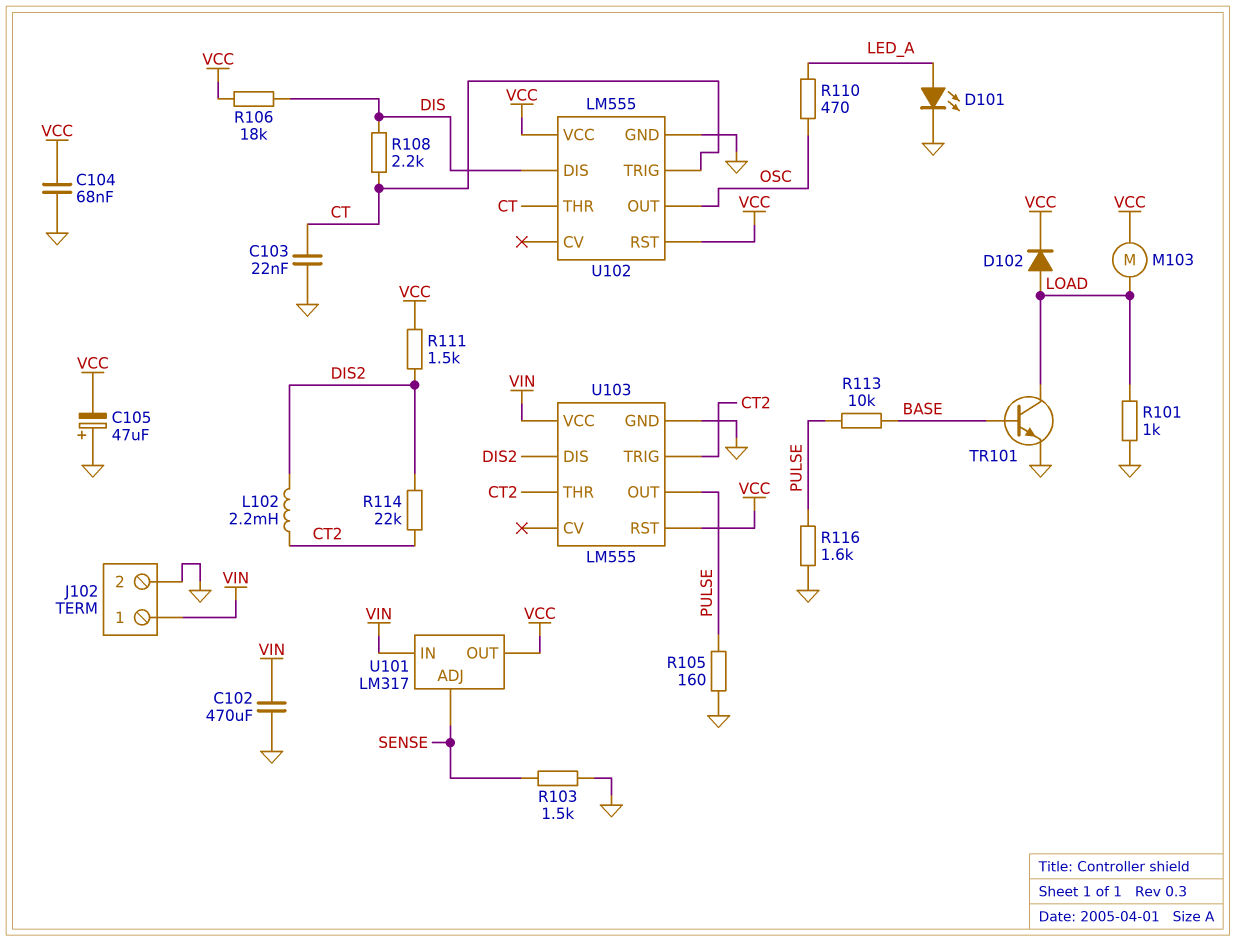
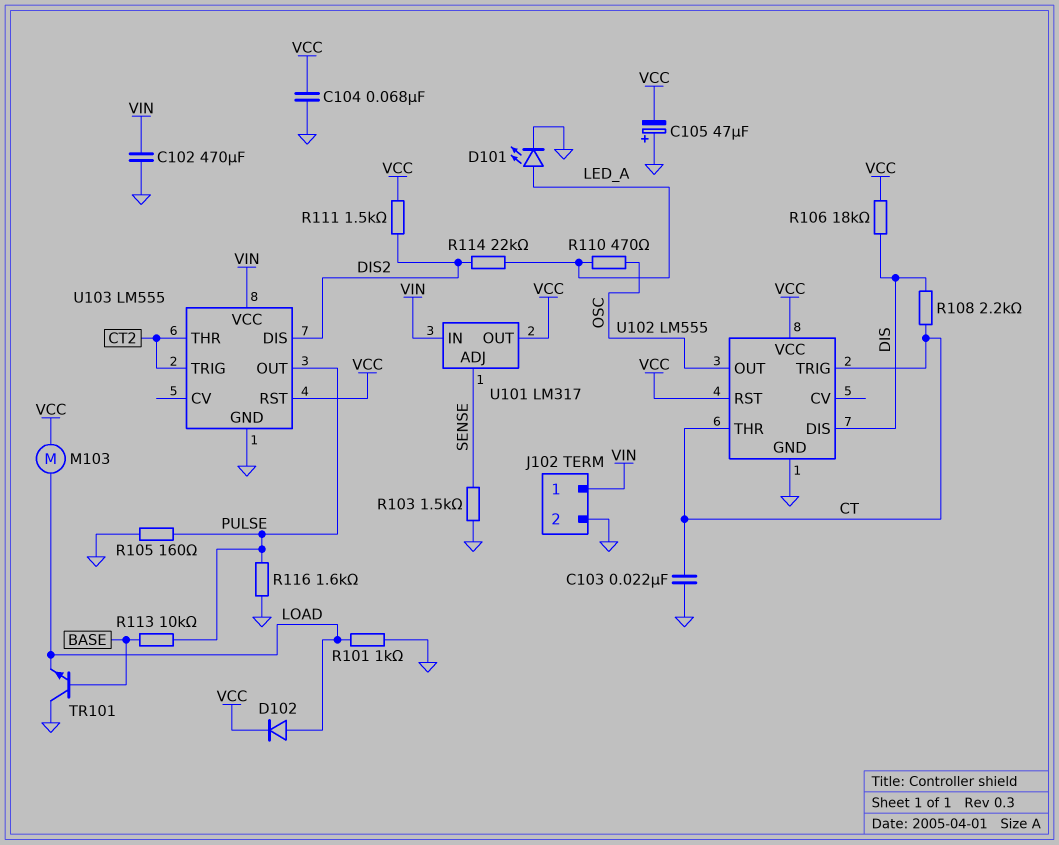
L102: 2.2mH (CT2, DIS2) -> none
R114: 22k (CT2, DIS2) -> 22k (DIS2, LED_A)
TR101: NPN (B BASE, C LOAD, E GND) -> NPN (B BASE, C GND, E LOAD)

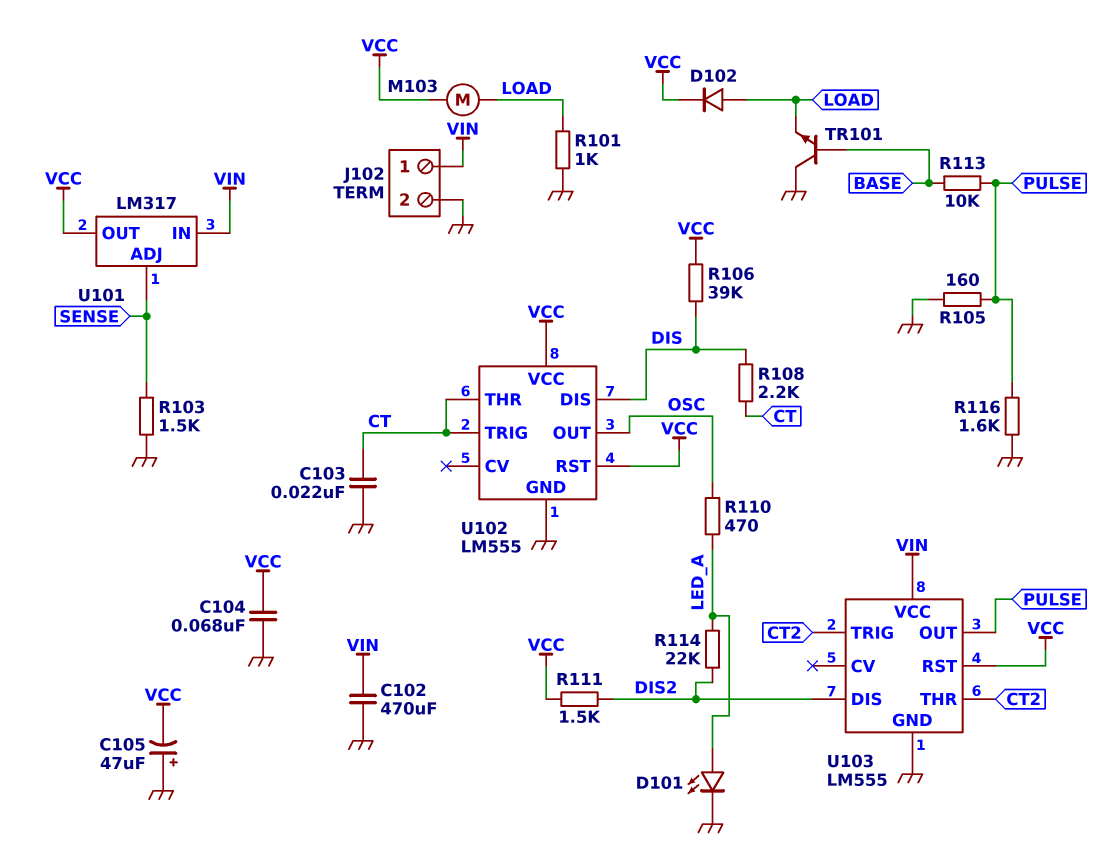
R106: 18k (DIS, VCC) -> 39k (DIS, VCC)

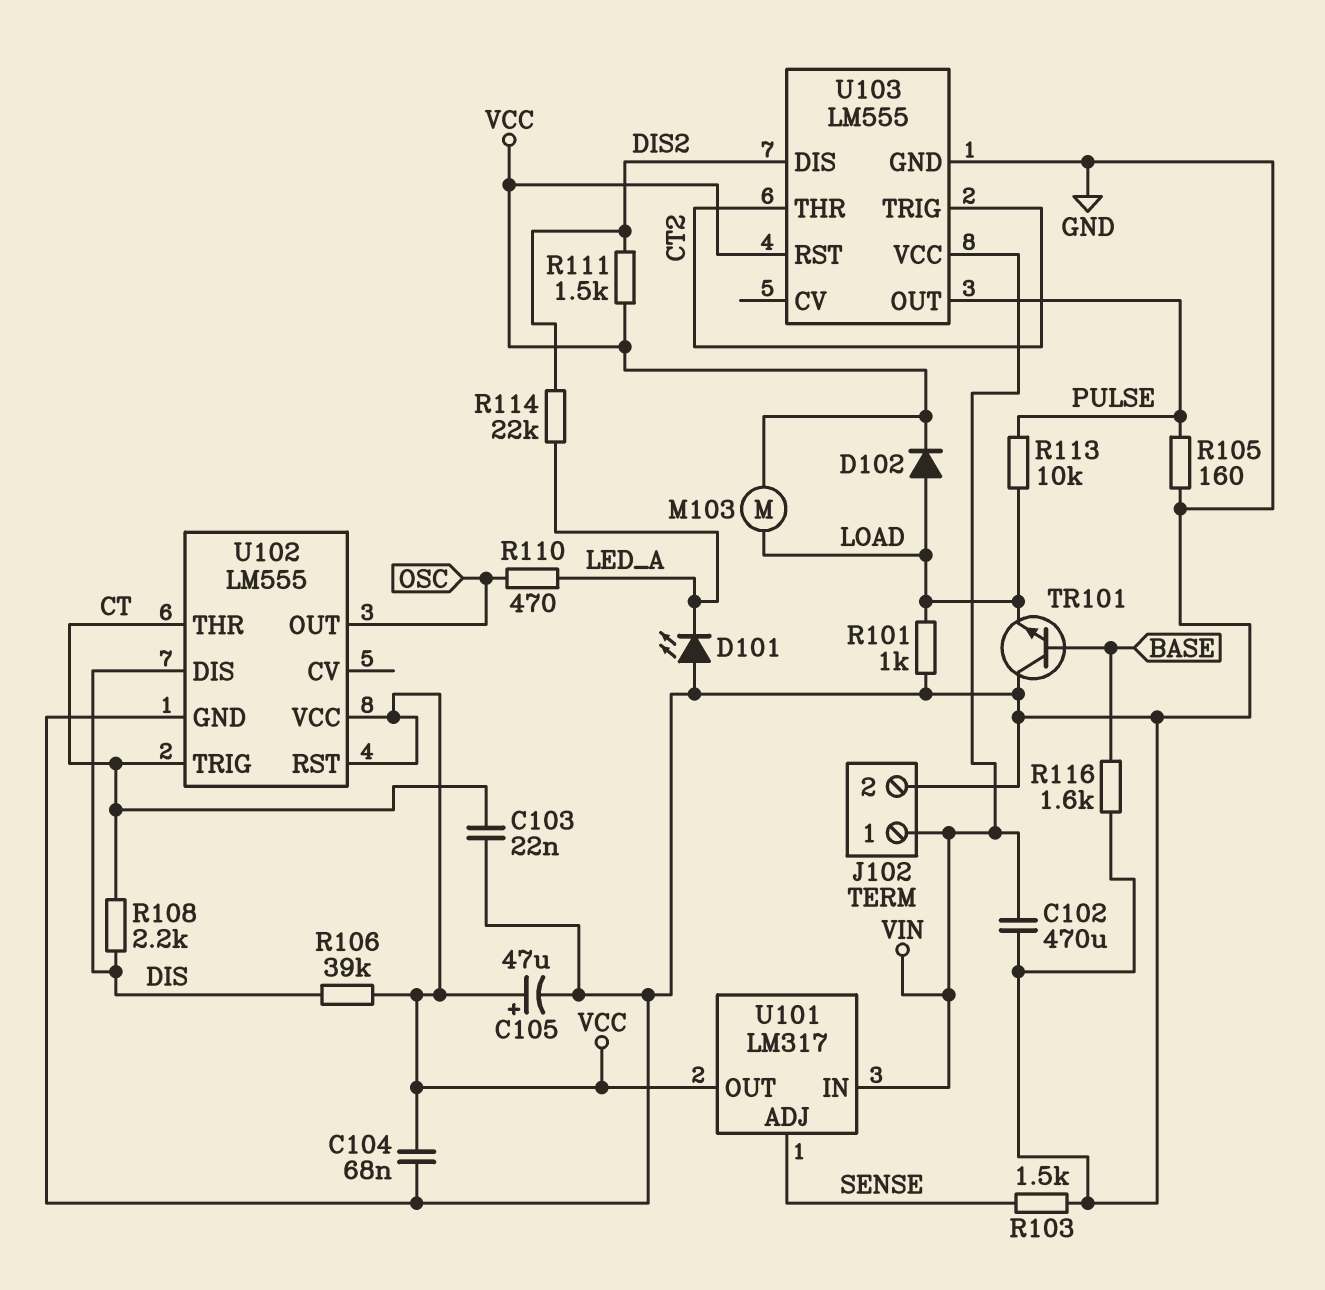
C105: 47uF (plus GND, minus VCC) -> 47uF (plus VCC, minus GND)
D101: LED (A LED_A, K GND) -> LED (A GND, K LED_A)
R113: 10k (BASE, PULSE) -> 10k (LOAD, PULSE)
R116: 1.6k (GND, PULSE) -> 1.6k (BASE, GND)

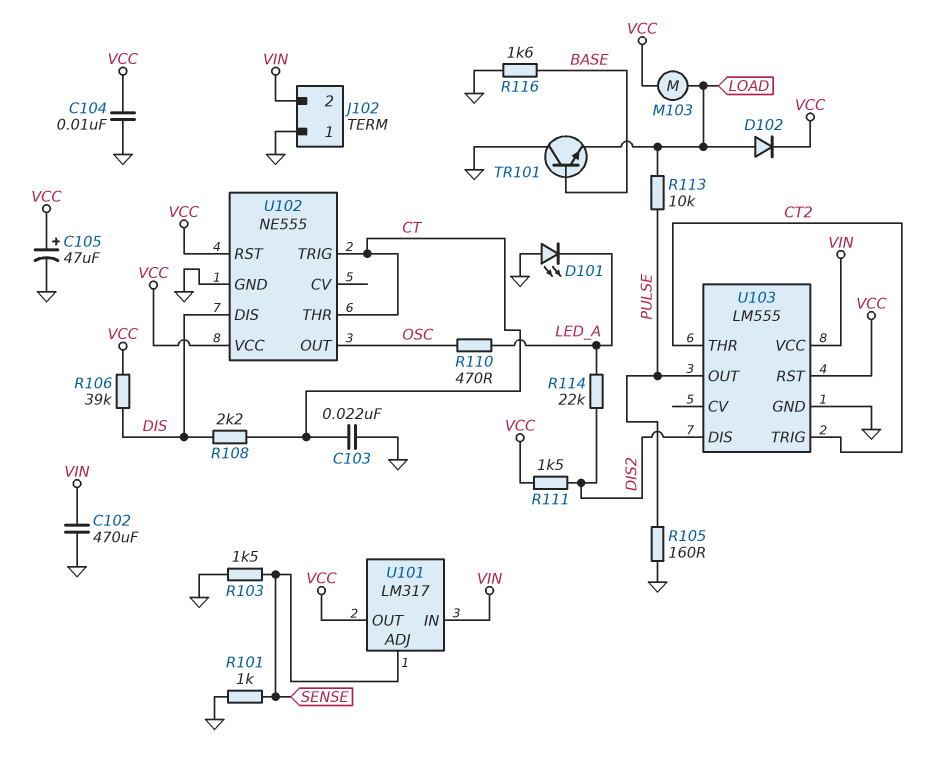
C104: 68nF (GND, VCC) -> 10nF (GND, VCC)
J102 pin 1: VIN -> GND
J102 pin 2: GND -> VIN
R101: 1k (GND, LOAD) -> 1k (GND, SENSE)
U102: LM555 -> NE555

